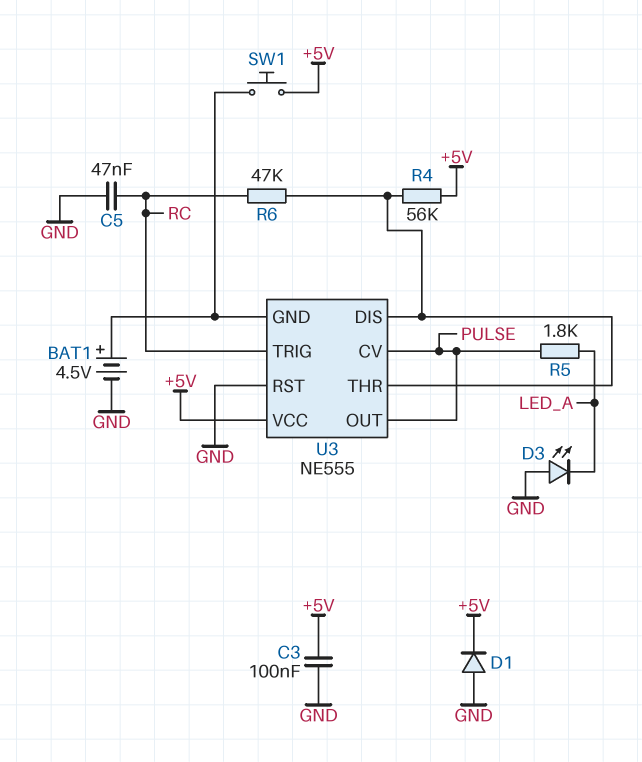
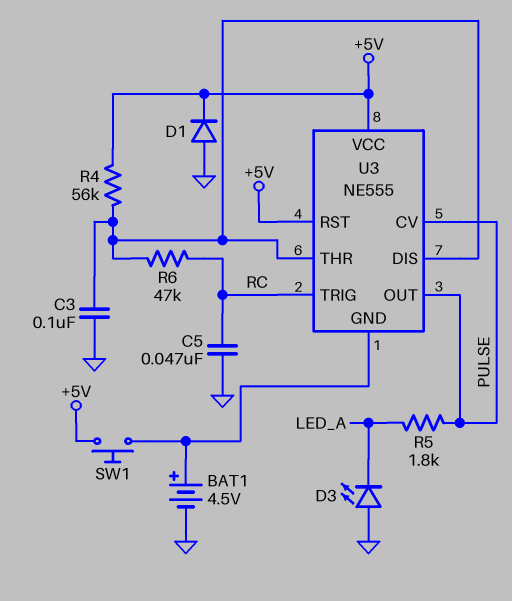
C3: 100nF (+5V, GND) -> 100nF (GND, U3/DIS)
U3 pin RST: GND -> +5V

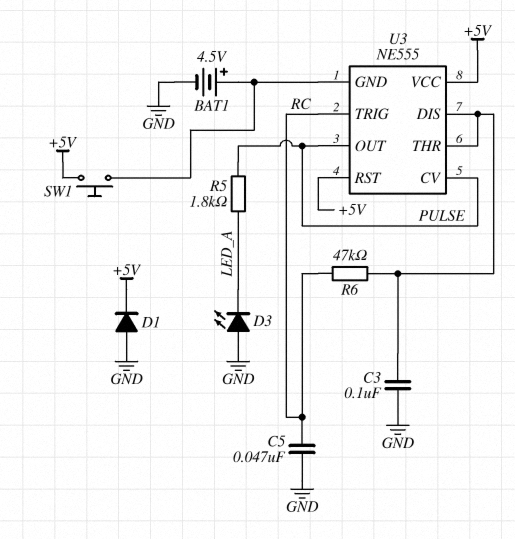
R4: 56k (+5V, U3/DIS) -> none

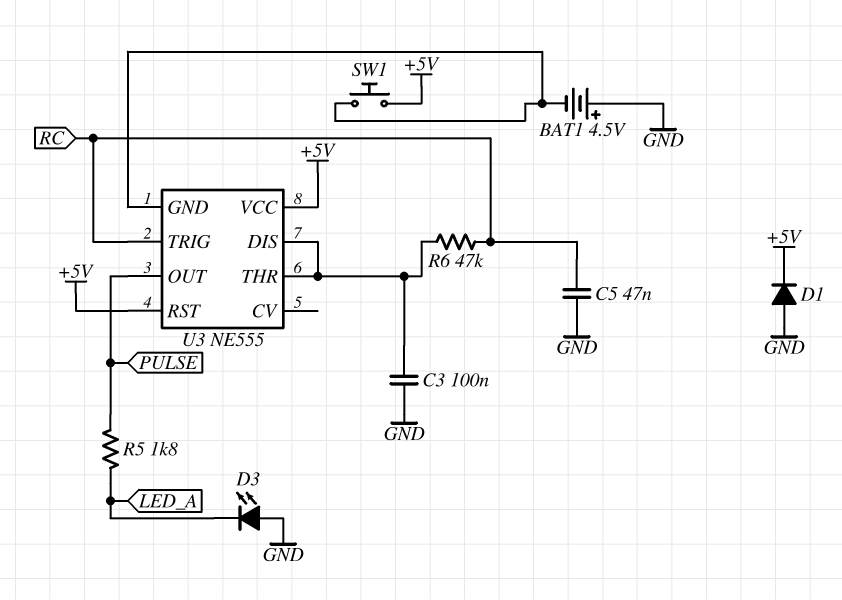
BAT1: 4.5V (plus U3/GND, minus GND) -> 4.5V (plus GND, minus U3/GND)
U3 pin CV: PULSE -> none

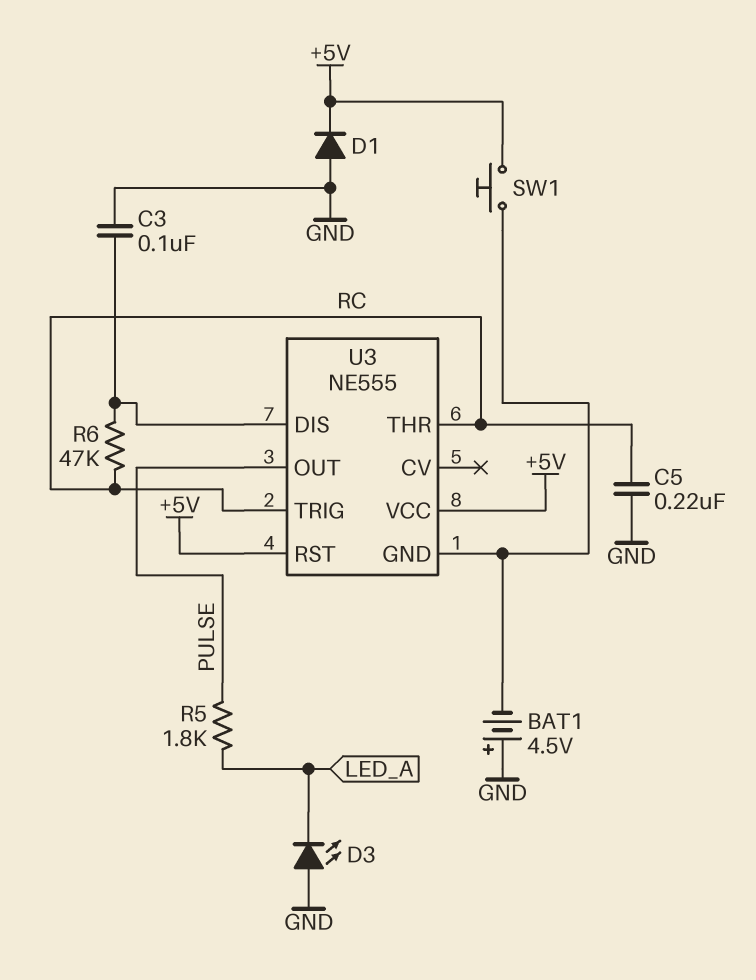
C5: 47nF (GND, RC) -> 220nF (GND, RC)
U3 pin THR: U3/DIS -> RC

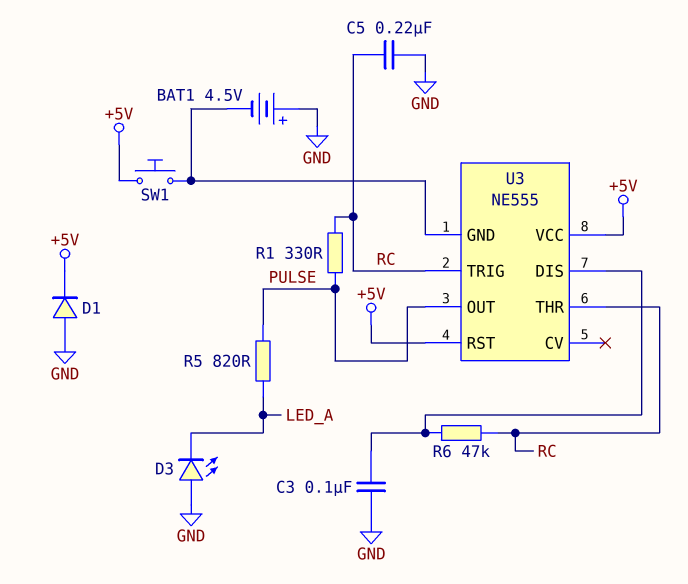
R1: none -> 330 (PULSE, RC)
R5: 1.8k (LED_A, PULSE) -> 820 (LED_A, PULSE)

